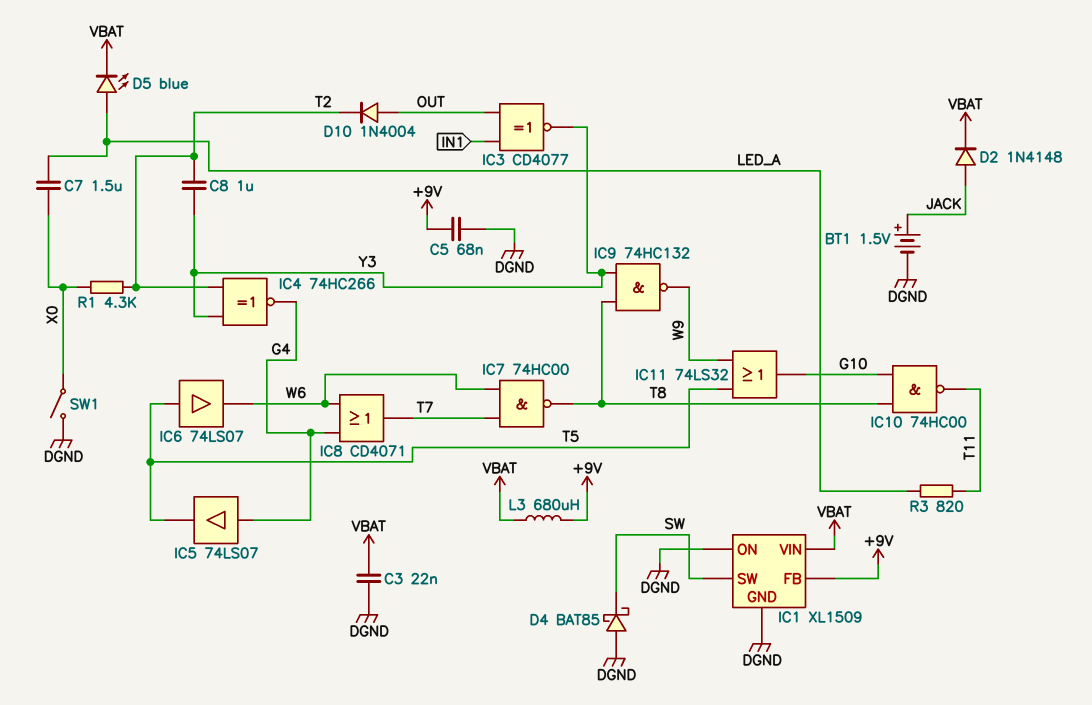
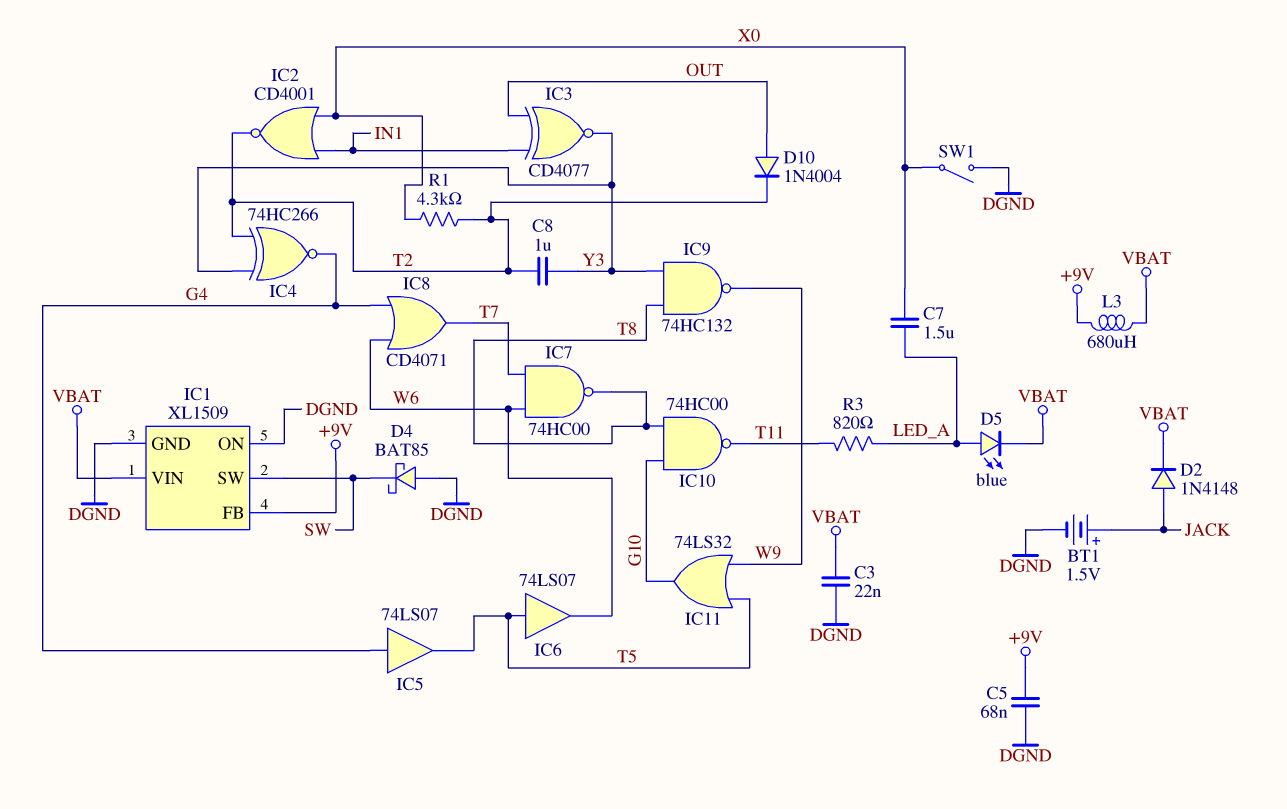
IC2: none -> NOR CD4001 (in IN1, in X0, out T2)

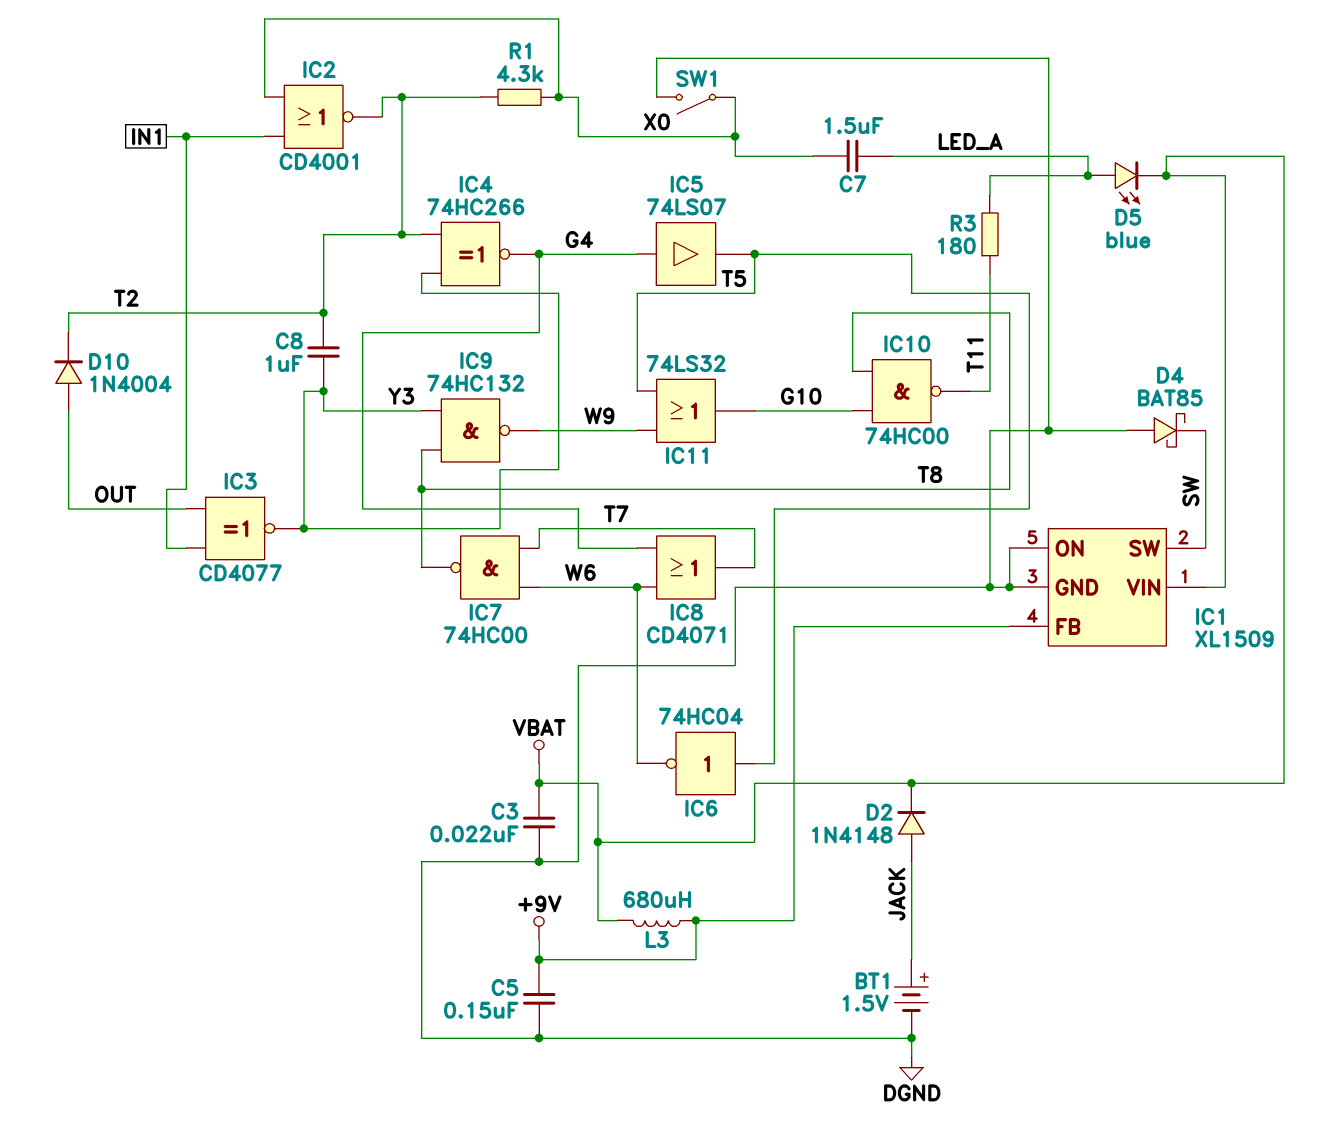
C5: 68nF (+9V, DGND) -> 150nF (+9V, DGND)
IC6: buffer 74LS07 (in T5, out W6) -> NOT 74HC04 (in T5, out W6)
R3: 820 (LED_A, T11) -> 180 (LED_A, T11)

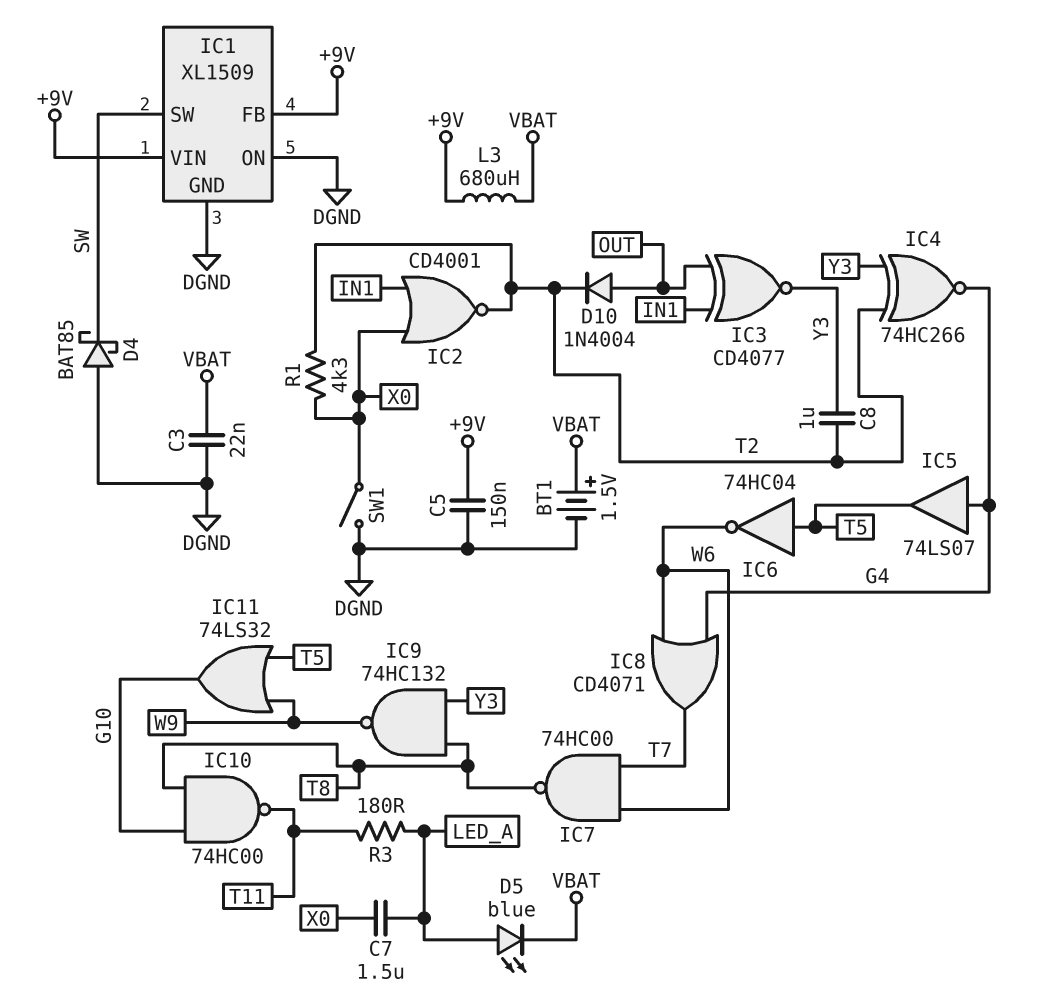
BT1: 1.5V (plus JACK, minus DGND) -> 1.5V (plus VBAT, minus DGND)
D2: diode 1N4148 (A JACK, K VBAT) -> none
IC1 pin VIN: VBAT -> +9V

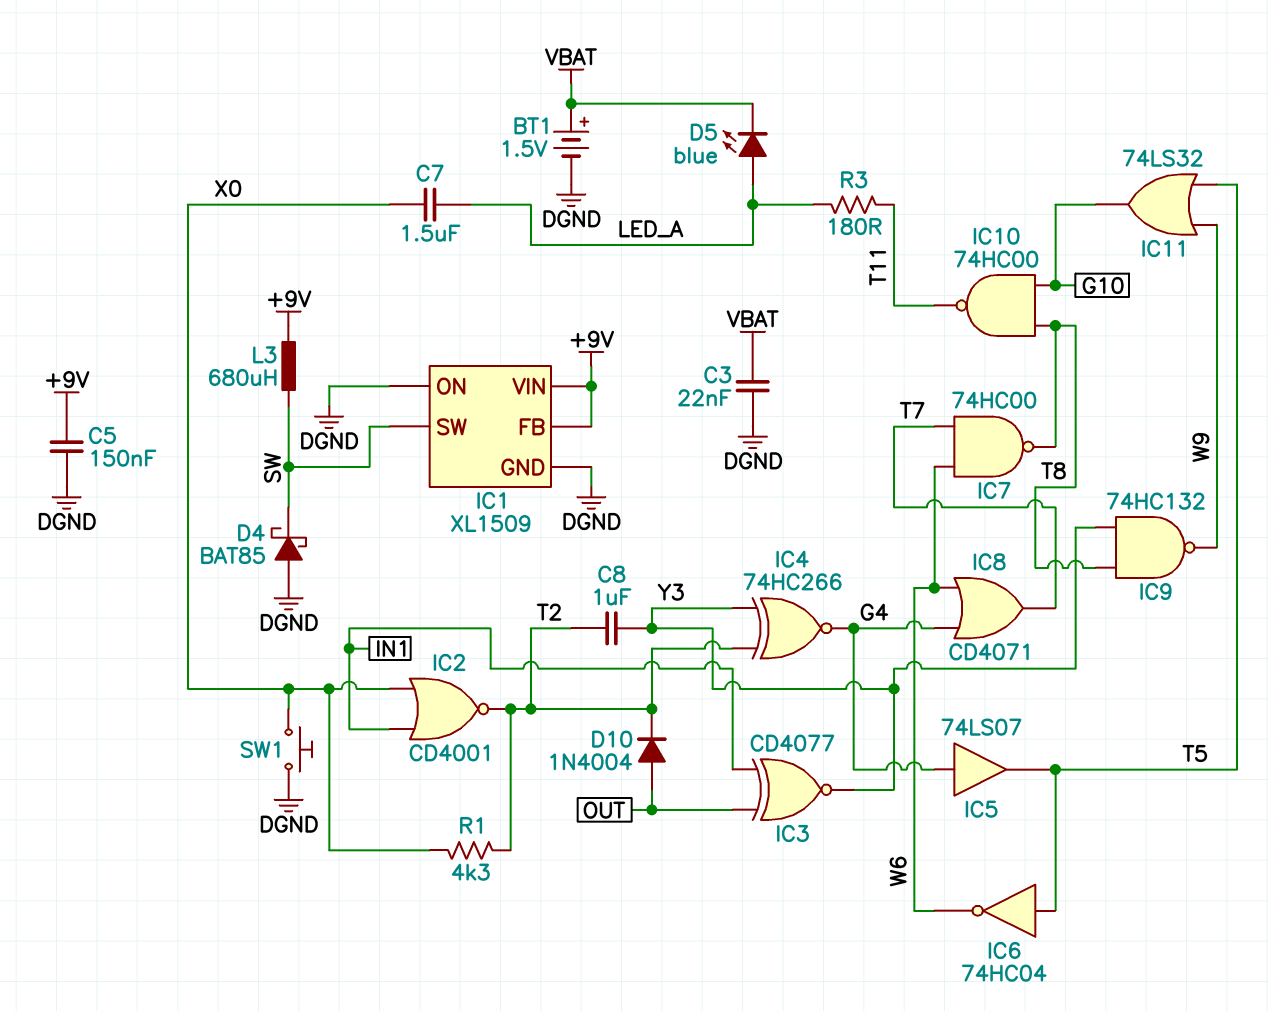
L3: 680uH (+9V, VBAT) -> 680uH (+9V, SW)
SW1: switch (DGND, X0) -> button (DGND, X0)

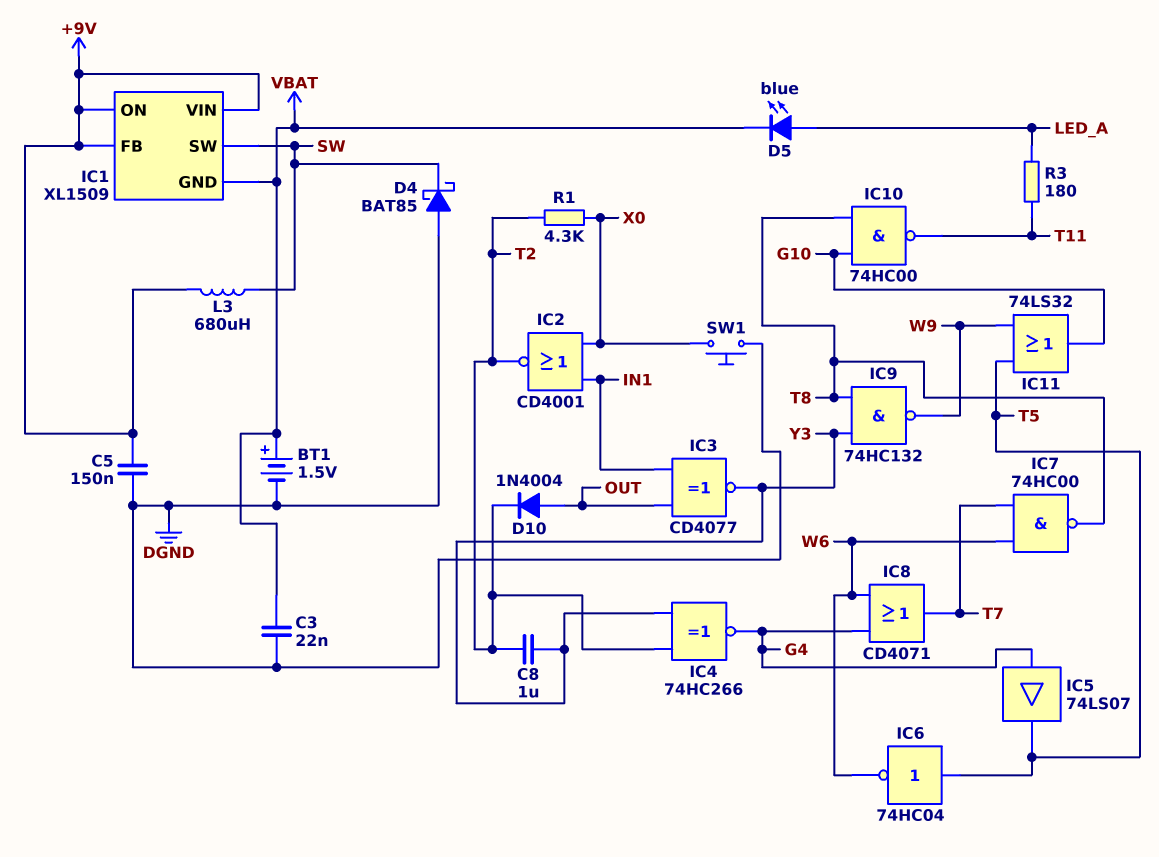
C7: 1.5uF (LED_A, X0) -> none
IC1 pin GND: DGND -> VBAT
IC1 pin ON: DGND -> +9V

